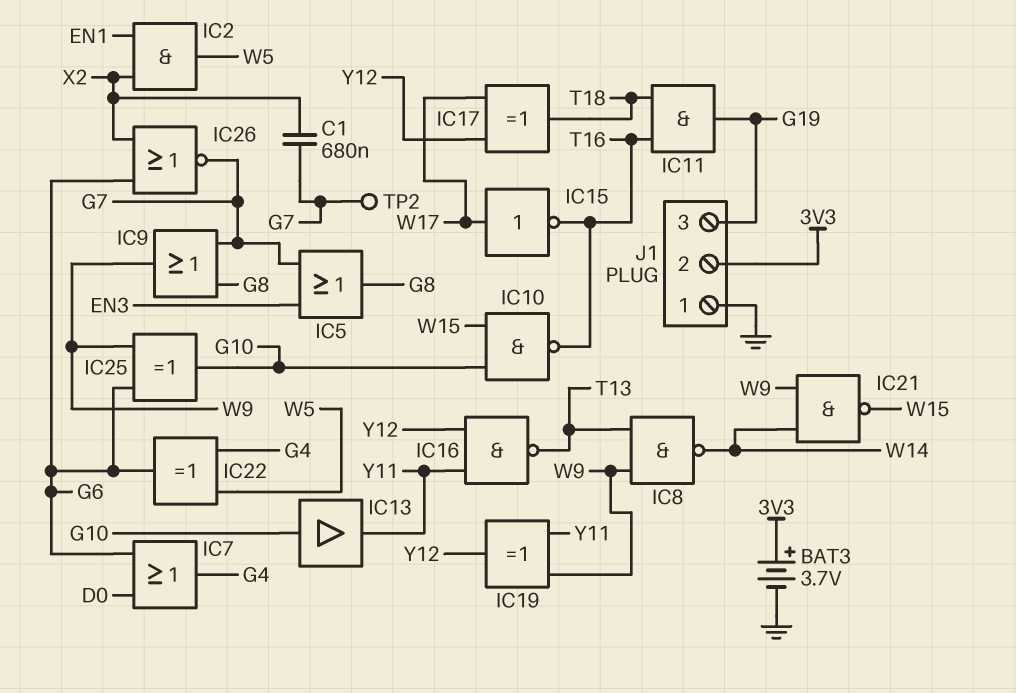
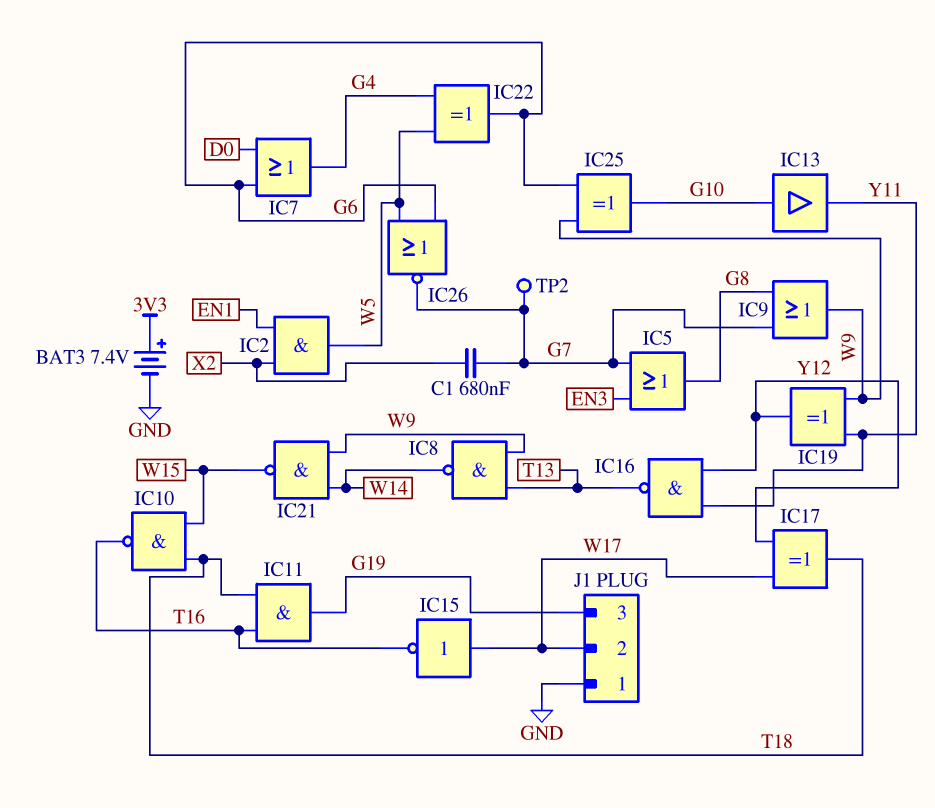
BAT3: 3.7V (plus 3V3, minus GND) -> 7.4V (plus 3V3, minus GND)
IC10: NAND (in G10, in W15, out T16) -> NAND (in T18, in W15, out T16)
IC26: NOR (in G6, in X2, out G7) -> NOR (in G6, in W5, out G7)
J1 pin 2: 3V3 -> W17

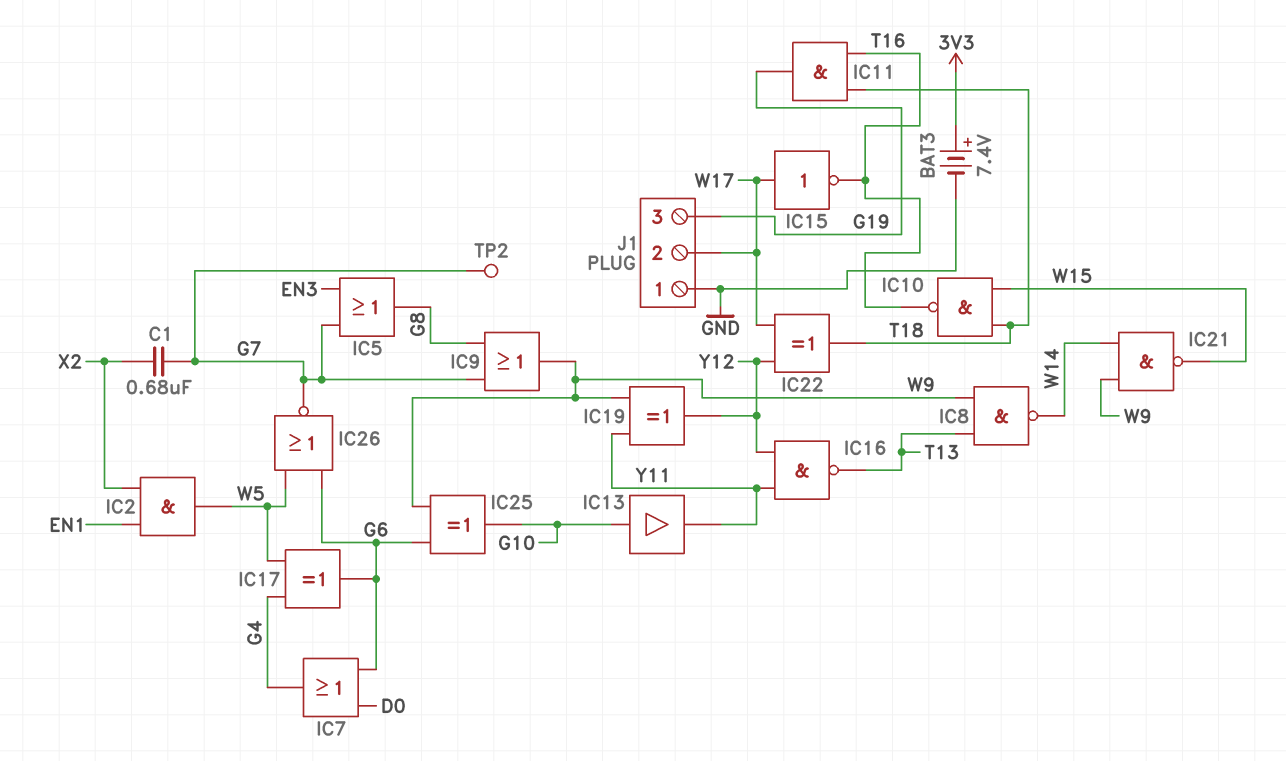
IC17: XOR (in W17, in Y12, out T18) -> XOR (in G4, in W5, out G6)
IC22: XOR (in G4, in W5, out G6) -> XOR (in W17, in Y12, out T18)

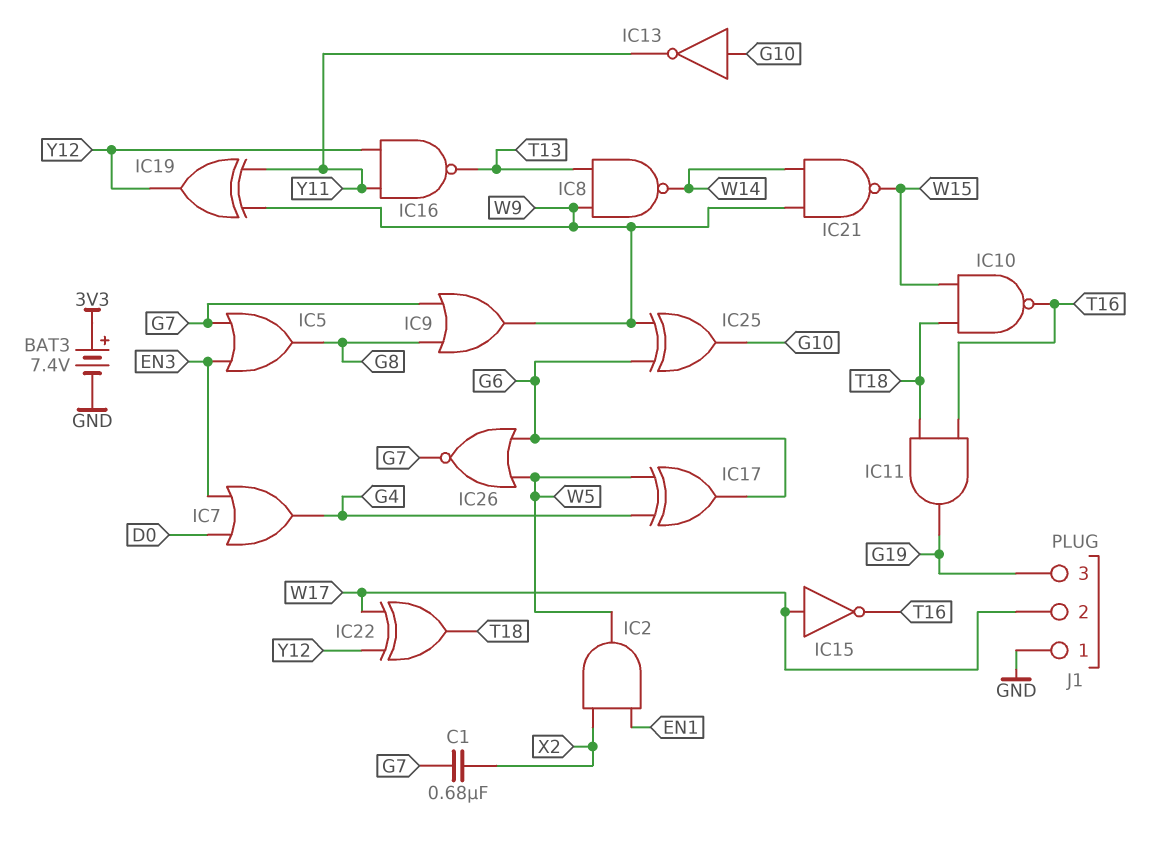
IC7: OR (in D0, in G6, out G4) -> OR (in D0, in EN3, out G4)
IC13: buffer (in G10, out Y11) -> NOT (in G10, out Y11)
TP2: test point (G7) -> none

